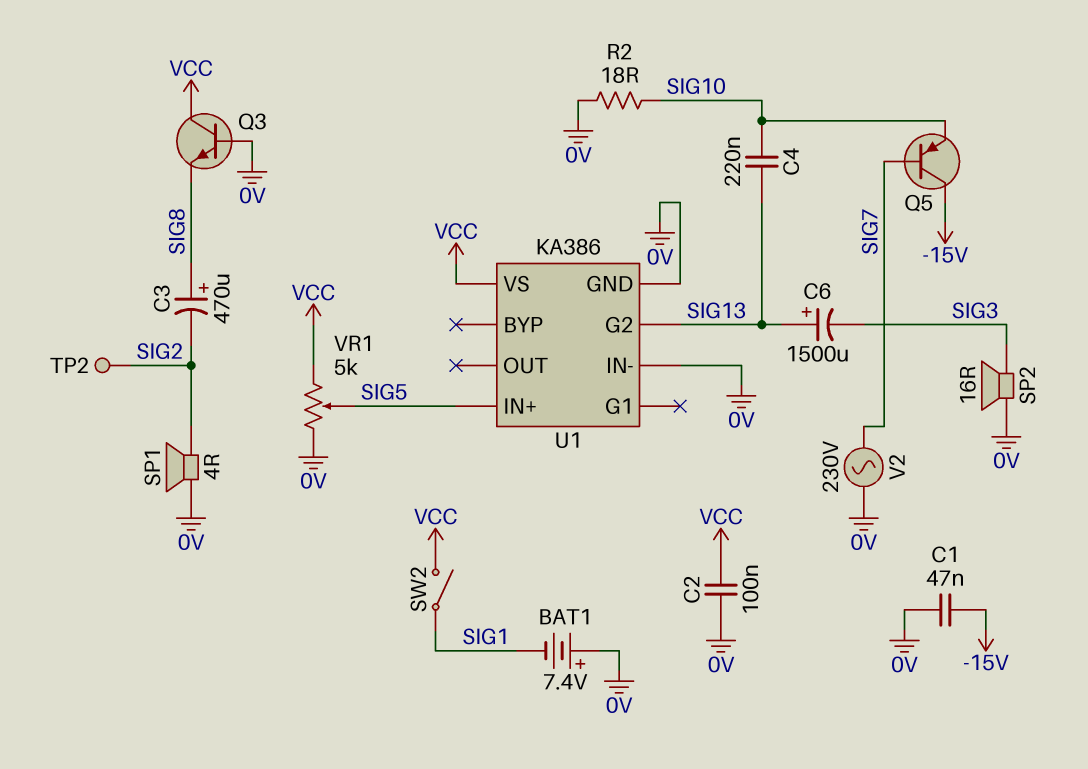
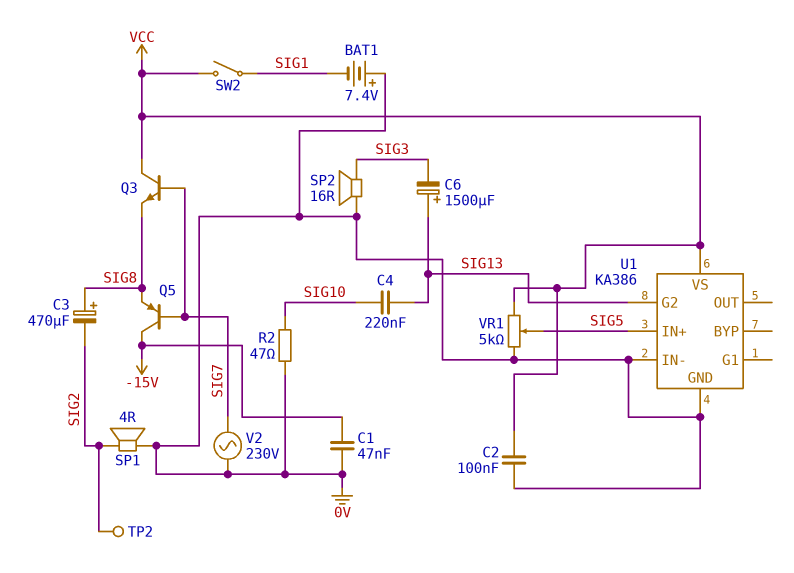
Q3: NPN (B 0V, C VCC, E SIG8) -> NPN (B SIG7, C VCC, E SIG8)
Q5: PNP (B SIG7, C -15V, E SIG10) -> PNP (B SIG7, C -15V, E SIG8)
R2: 18 (0V, SIG10) -> 47 (0V, SIG10)

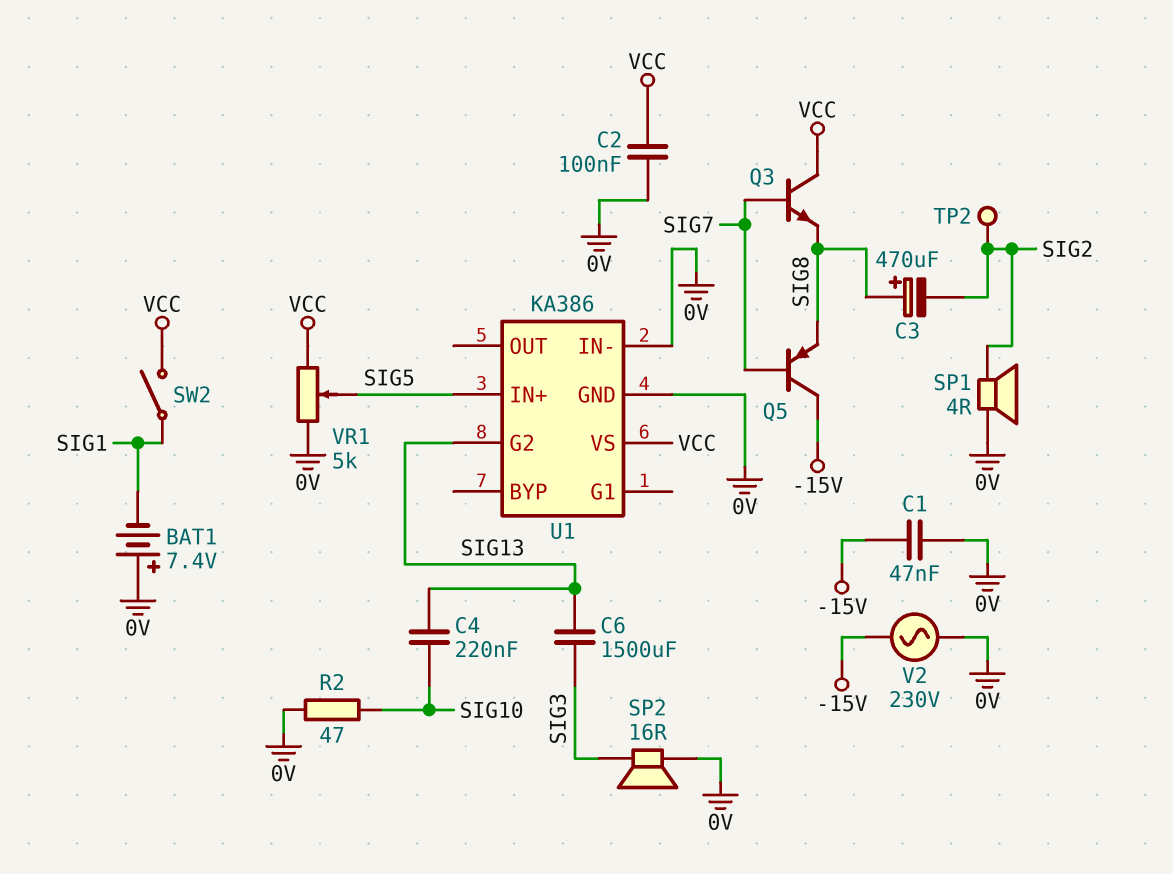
C6: 1500uF (plus SIG13, minus SIG3) -> 1500uF (SIG3, SIG13)
V2: AC 230V (0V, SIG7) -> AC 230V (-15V, 0V)

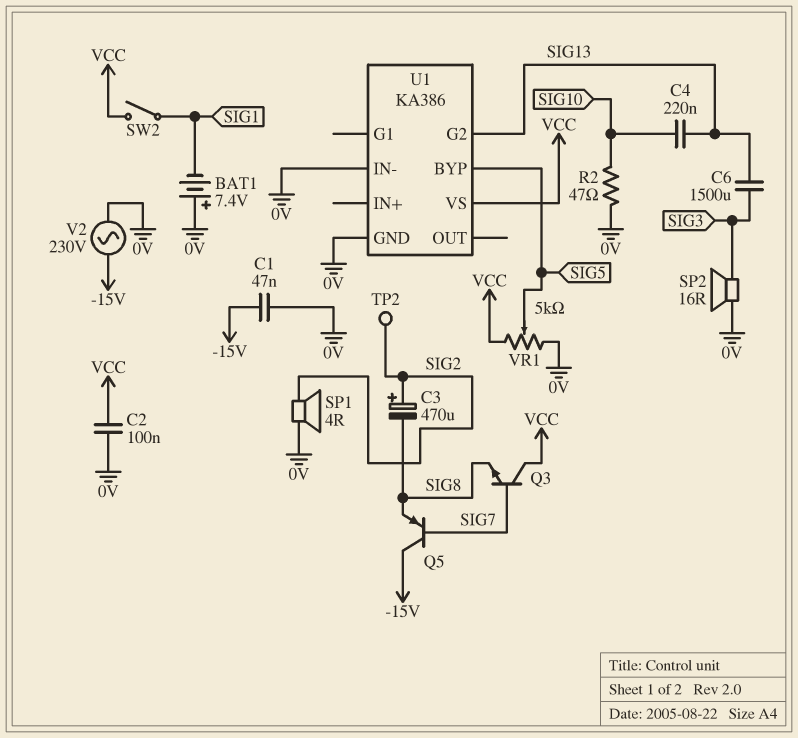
C3: 470uF (plus SIG8, minus SIG2) -> 470uF (plus SIG2, minus SIG8)
U1 pin BYP: none -> SIG5
U1 pin IN+: SIG5 -> none

